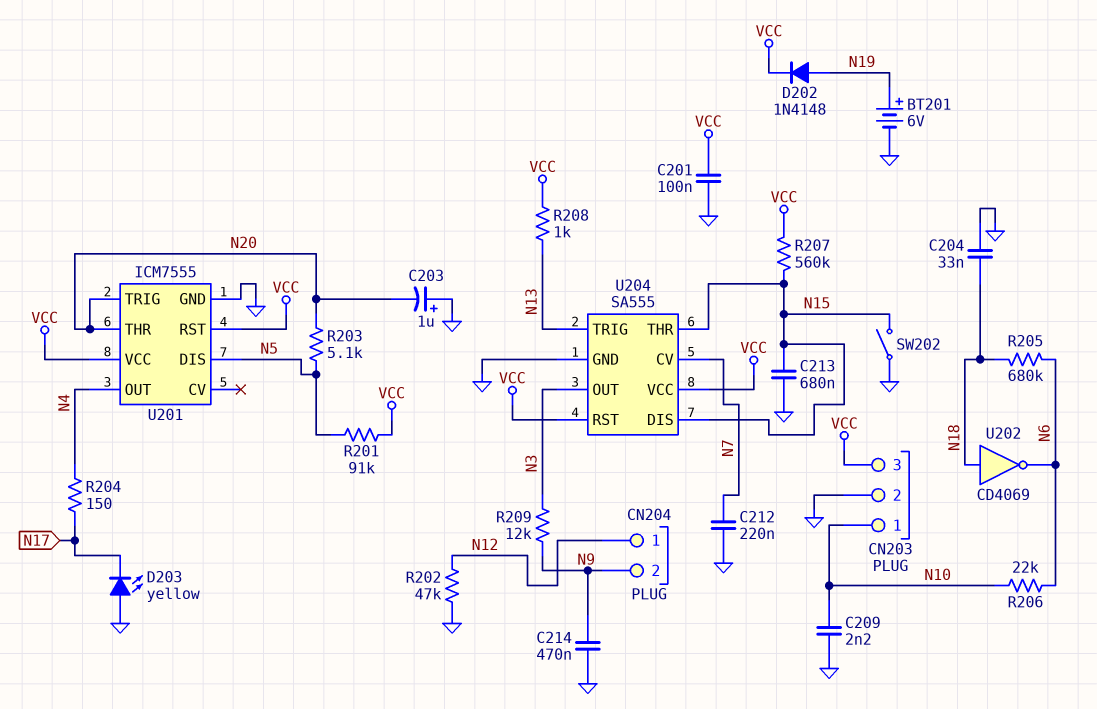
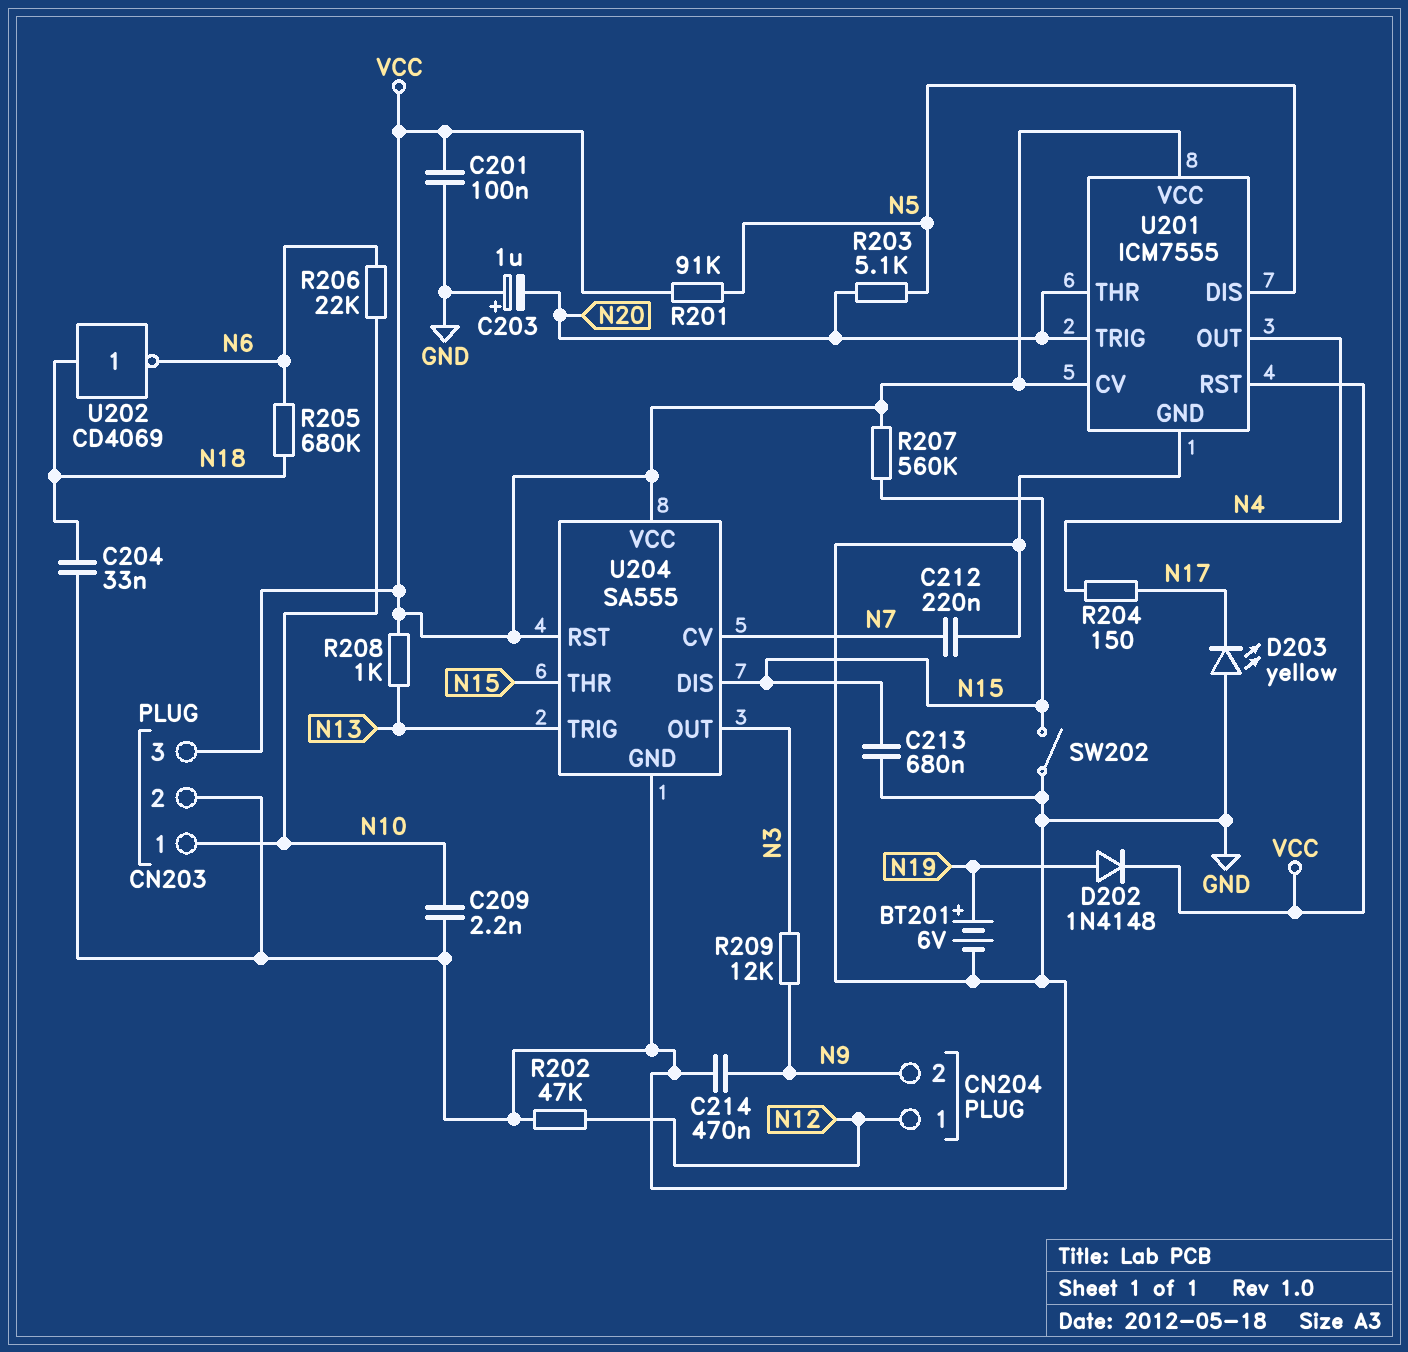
U201 pin CV: none -> VCC

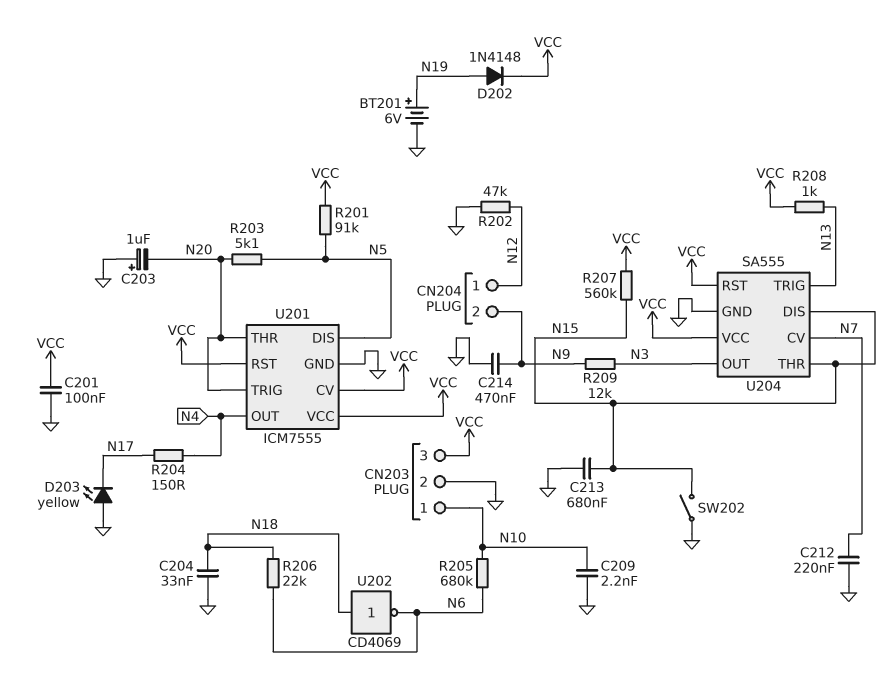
R205: 680k (N6, N18) -> 680k (N6, N10)
R206: 22k (N6, N10) -> 22k (N6, N18)

